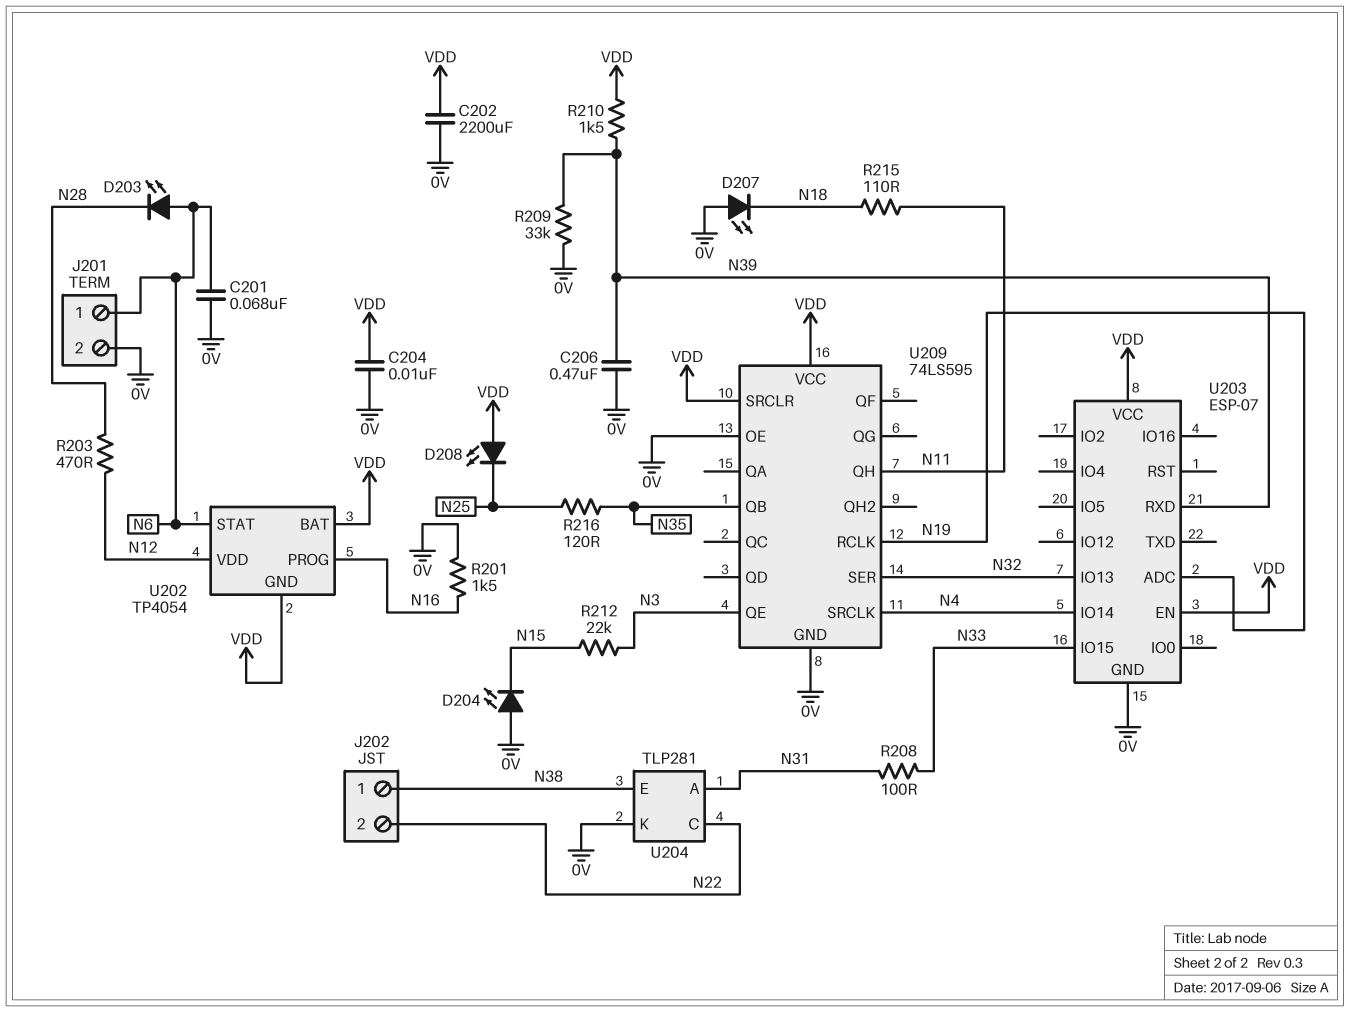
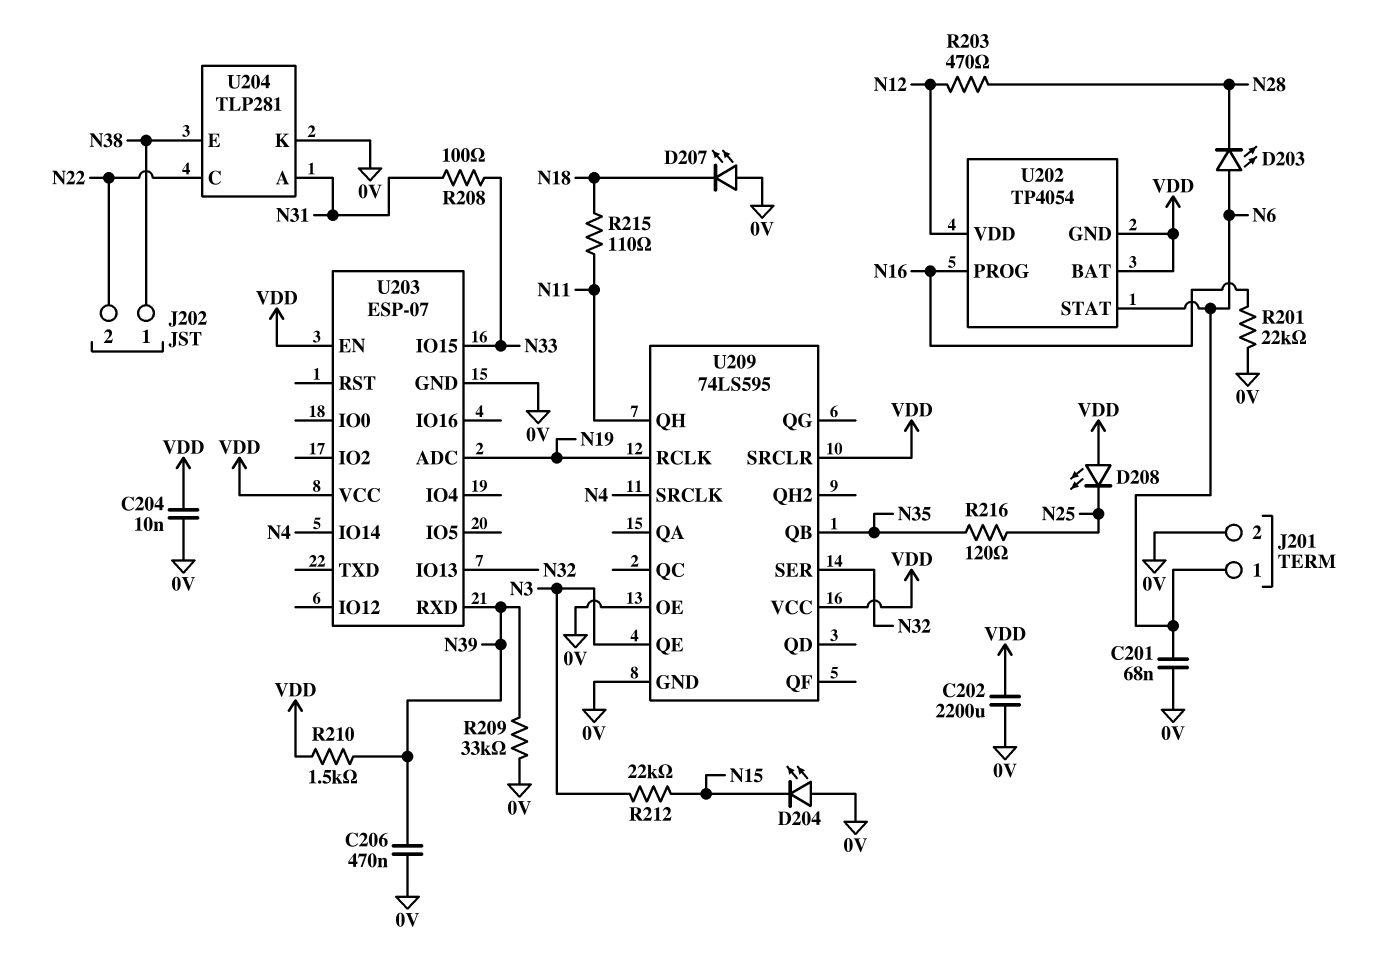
R201: 1.5k (0V, N16) -> 22k (0V, N16)

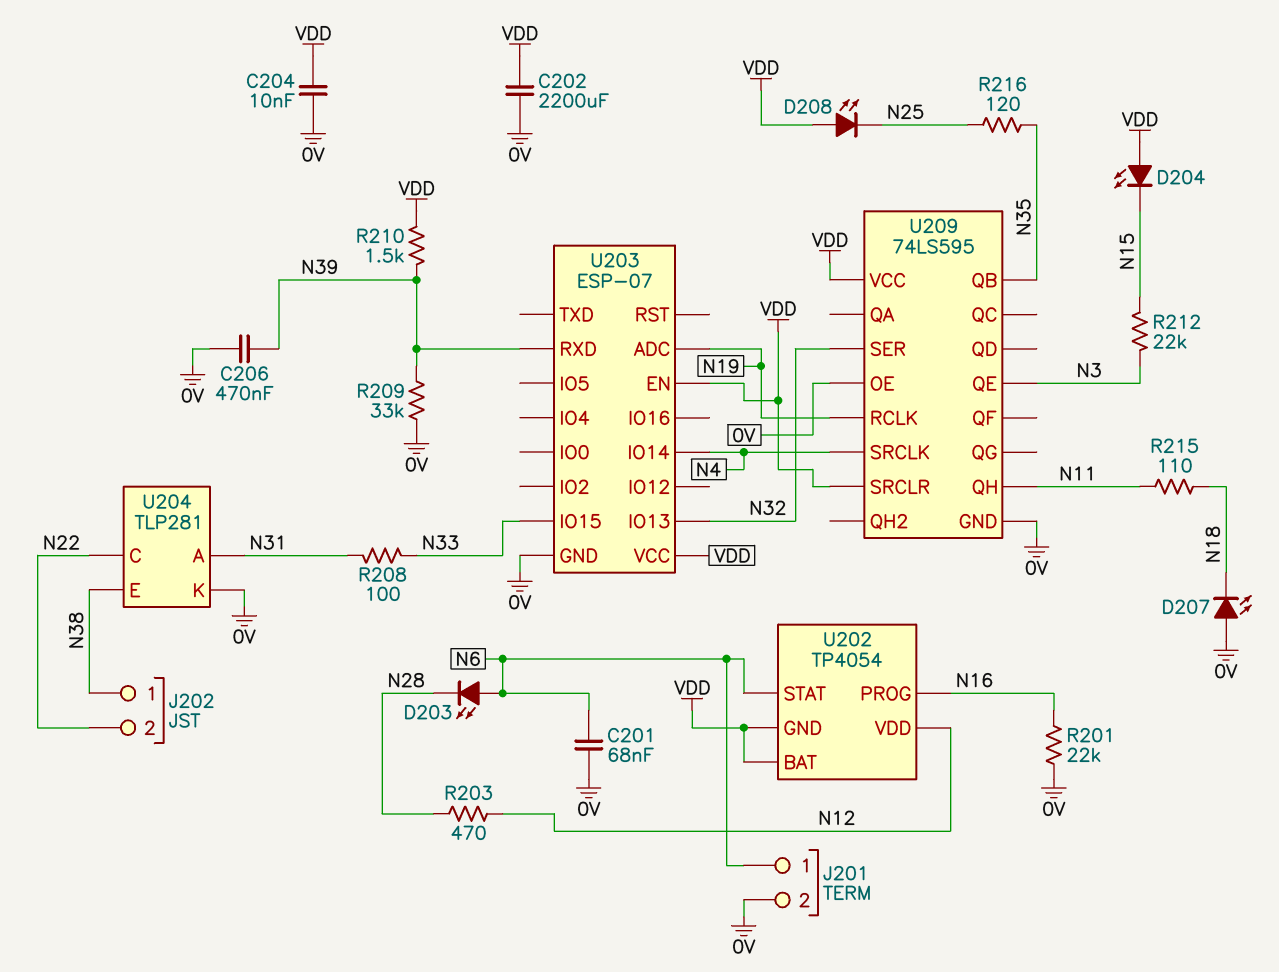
D204: LED (A 0V, K N15) -> LED (A VDD, K N15)

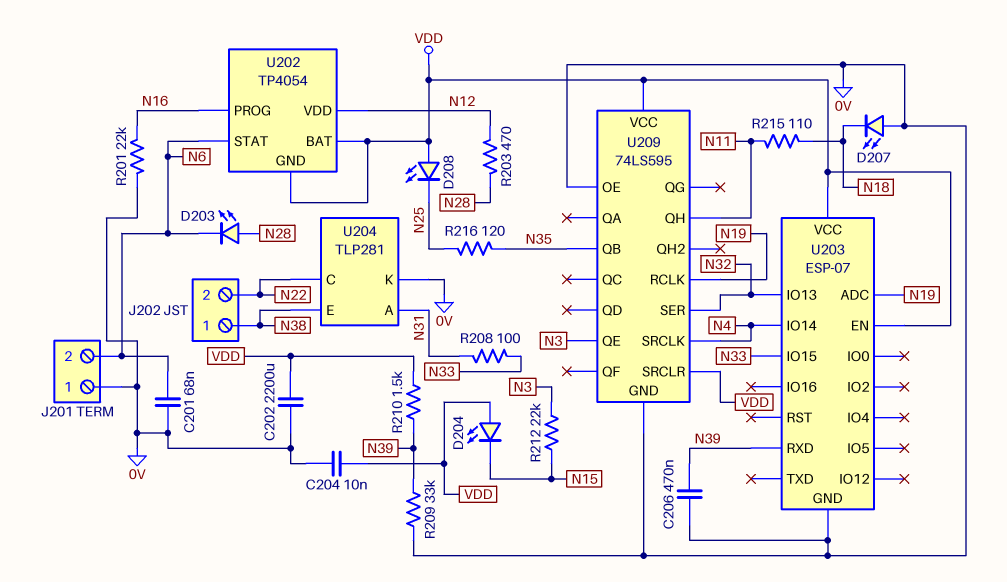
D203: LED (A N6, K N28) -> LED (A N28, K N6)
J201 pin 1: N6 -> 0V
J201 pin 2: 0V -> N6

